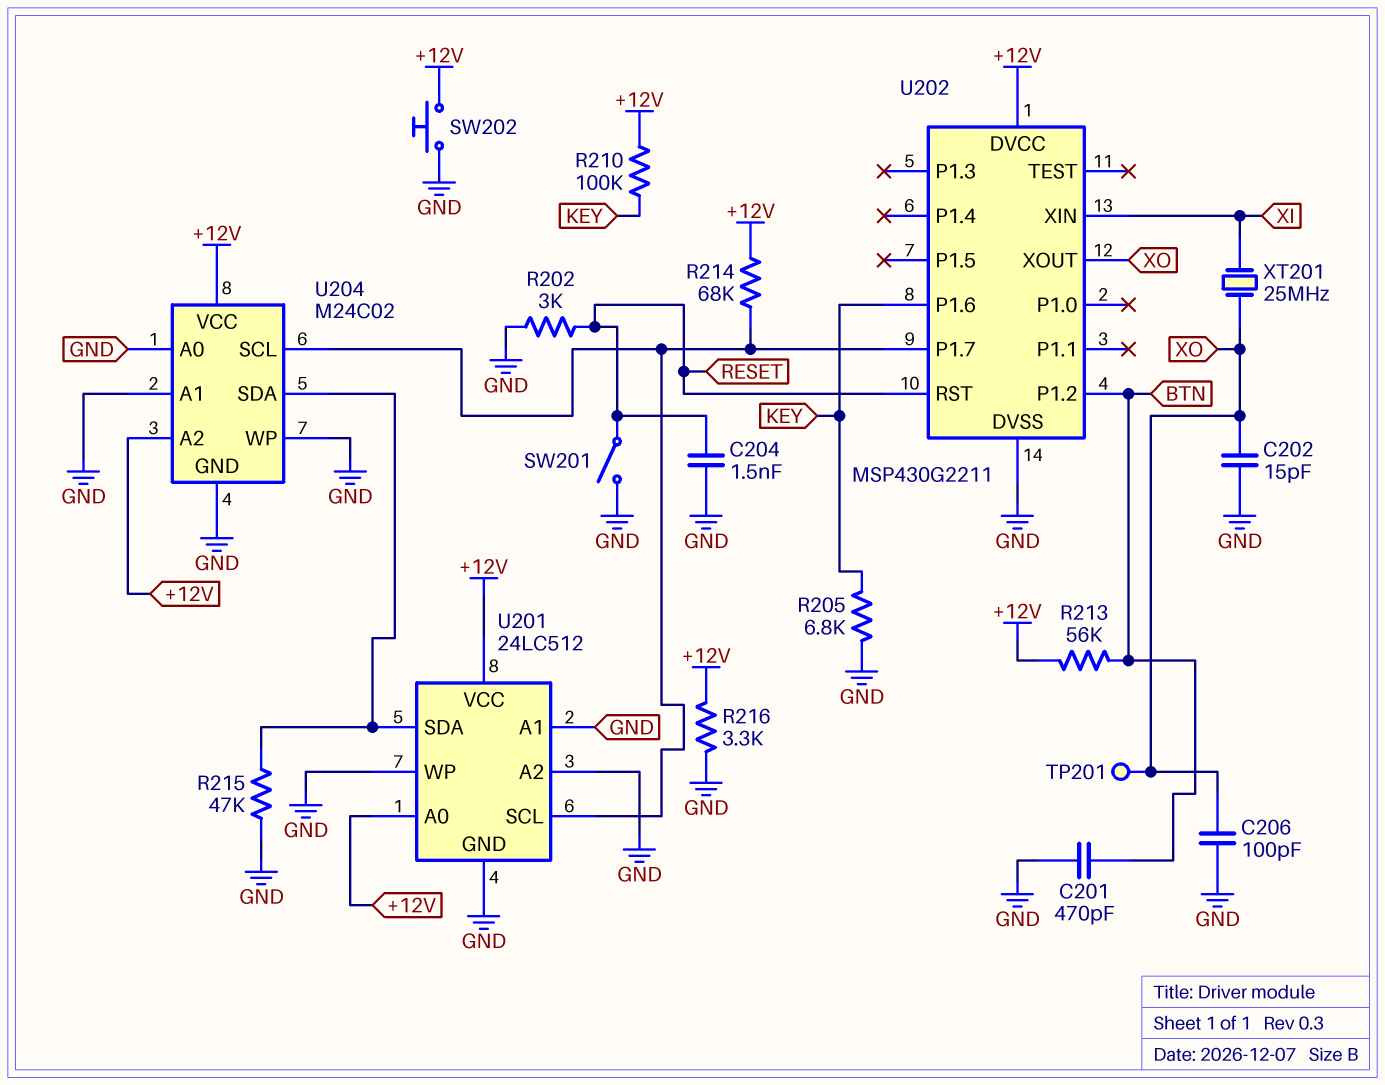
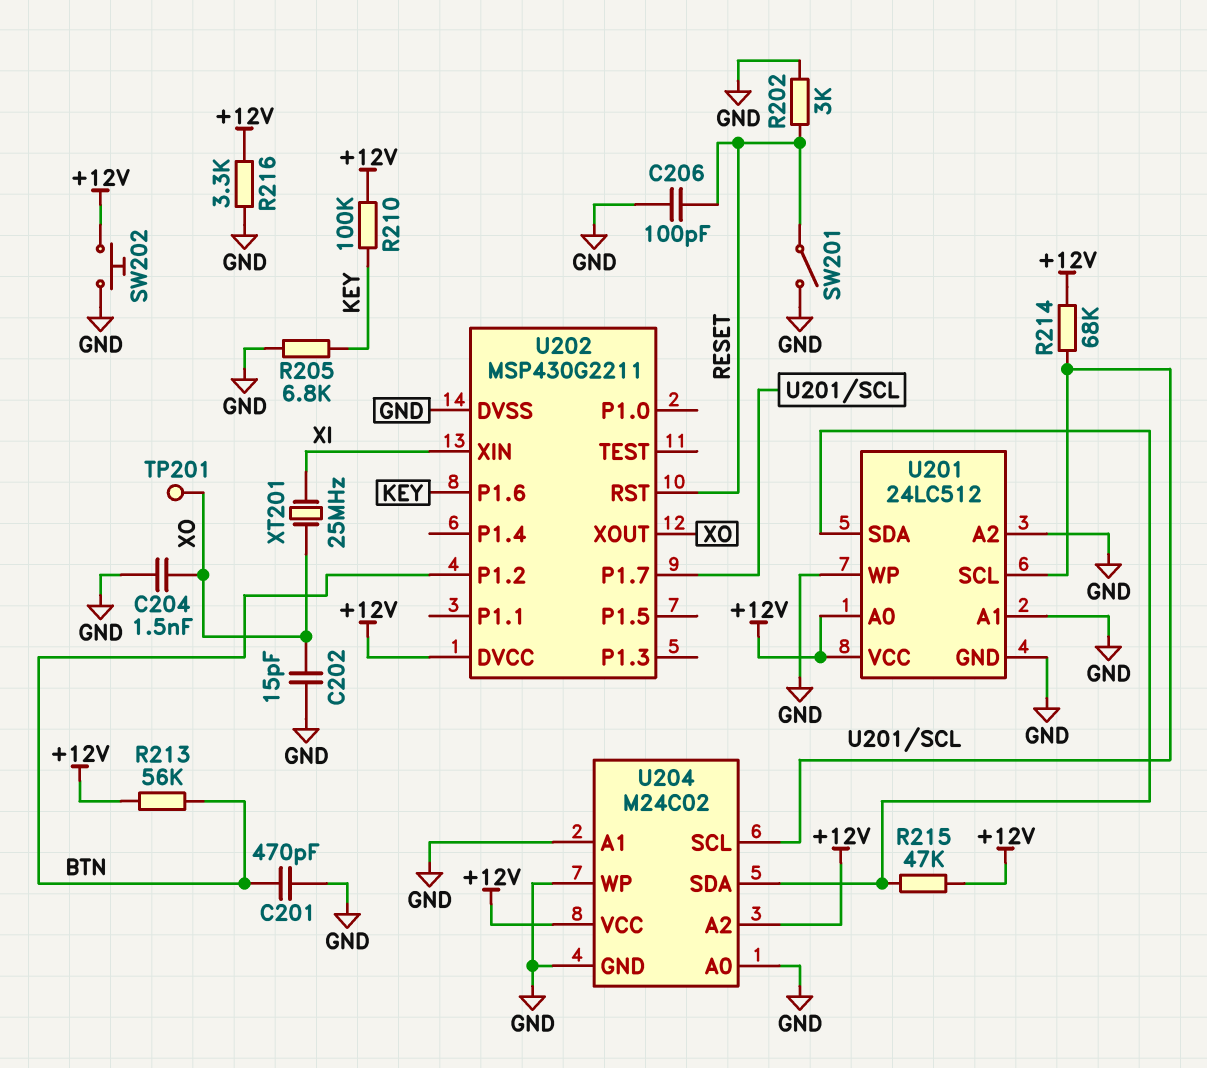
C204: 1.5nF (GND, RESET) -> 1.5nF (GND, XO)
C206: 100pF (GND, XO) -> 100pF (GND, RESET)
R215: 47k (GND, U201/SDA) -> 47k (+12V, U201/SDA)

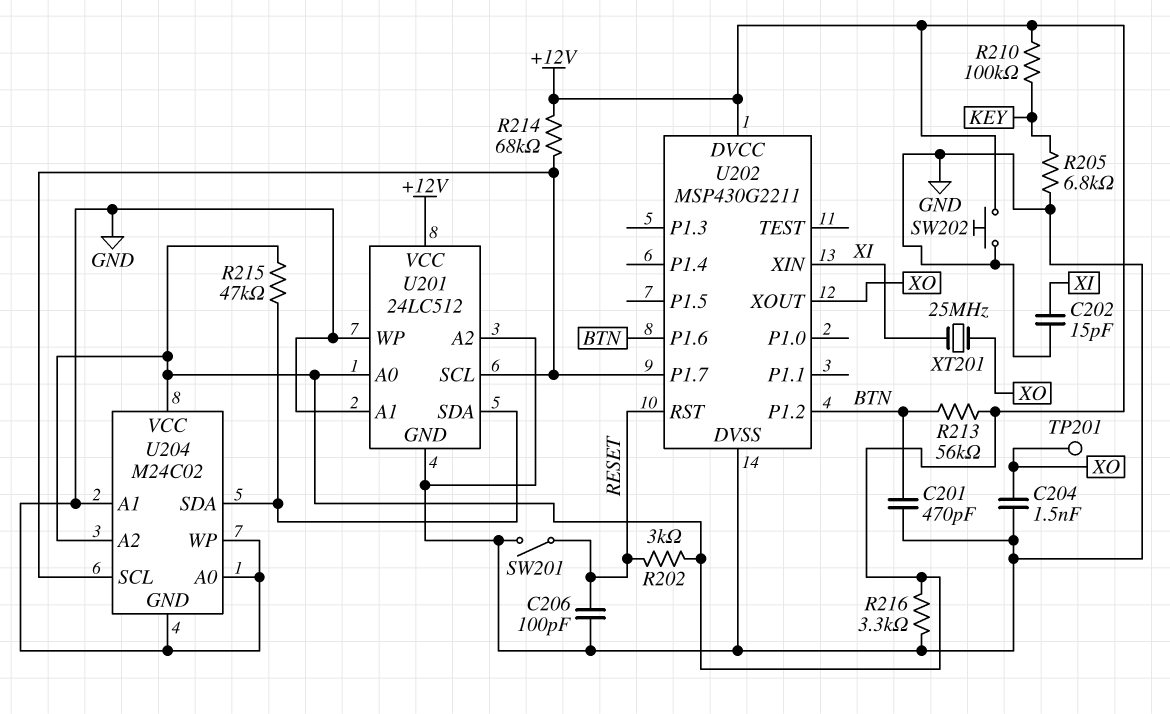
C202: 15pF (GND, XO) -> 15pF (GND, XI)
R202: 3k (GND, RESET) -> 3k (+12V, RESET)
U202 pin P1.6: KEY -> BTN

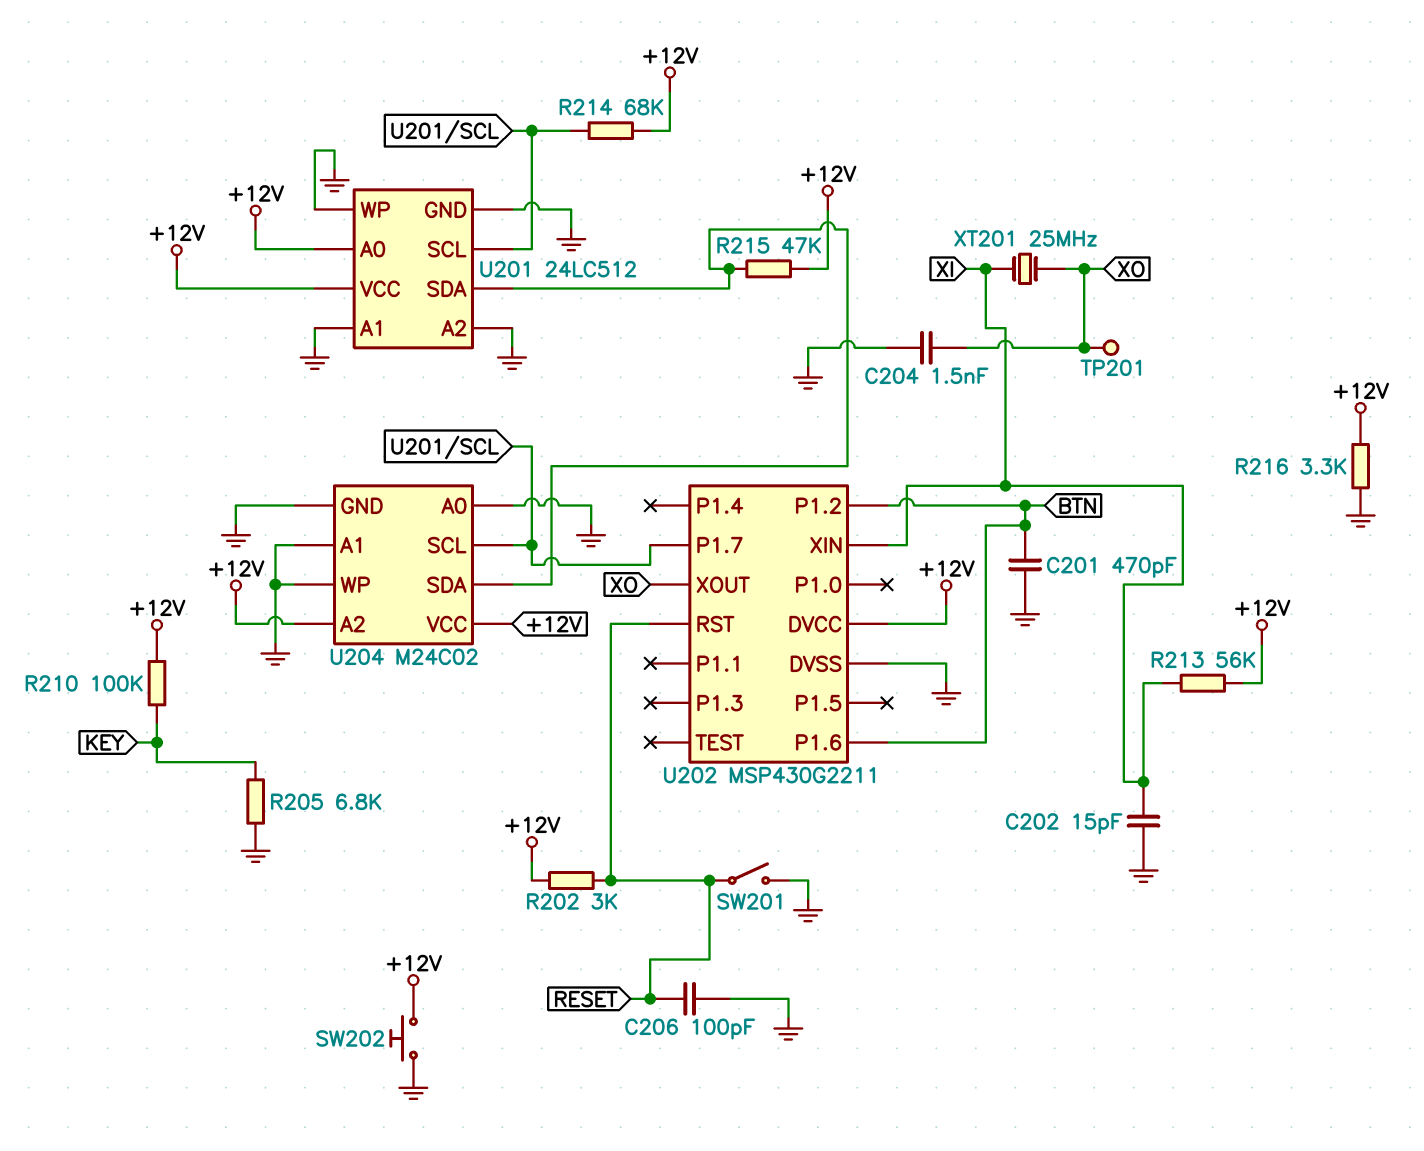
R213: 56k (+12V, BTN) -> 56k (+12V, XI)

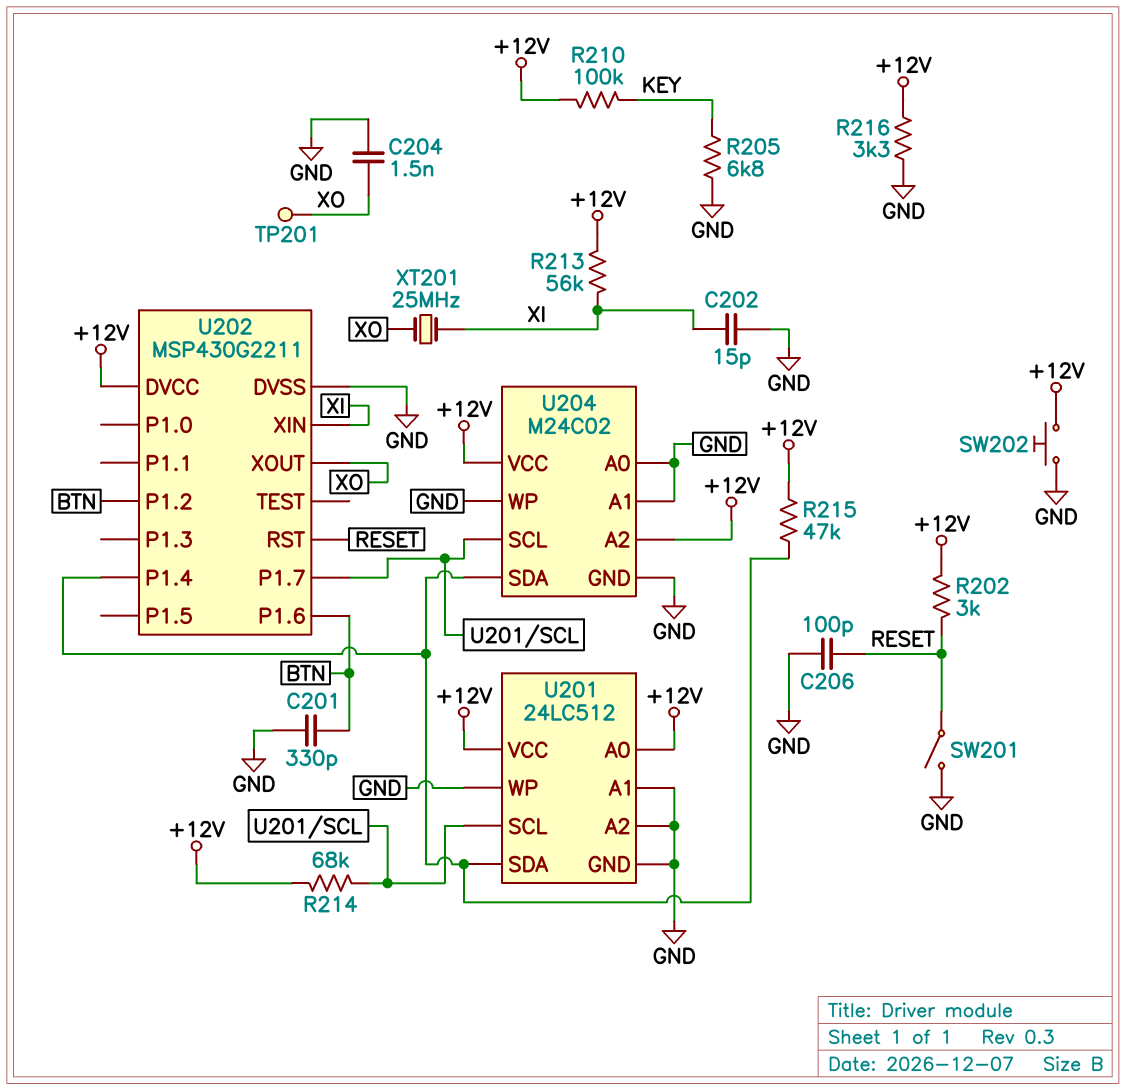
C201: 470pF (BTN, GND) -> 330pF (BTN, GND)
U202 pin P1.4: none -> U201/SDA

